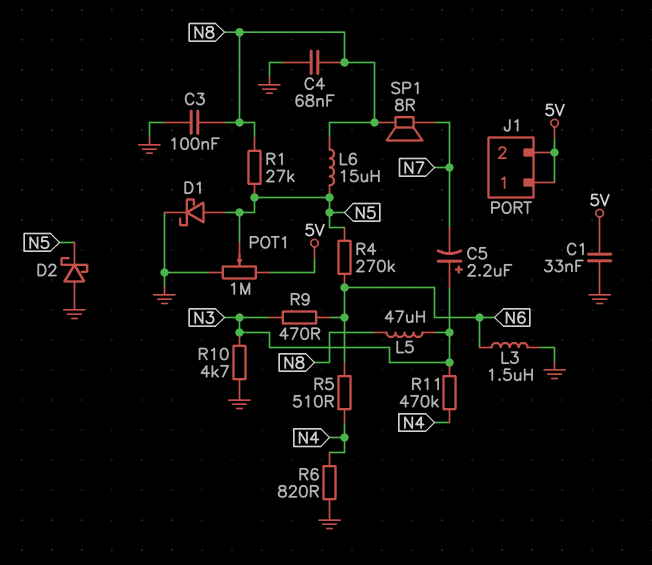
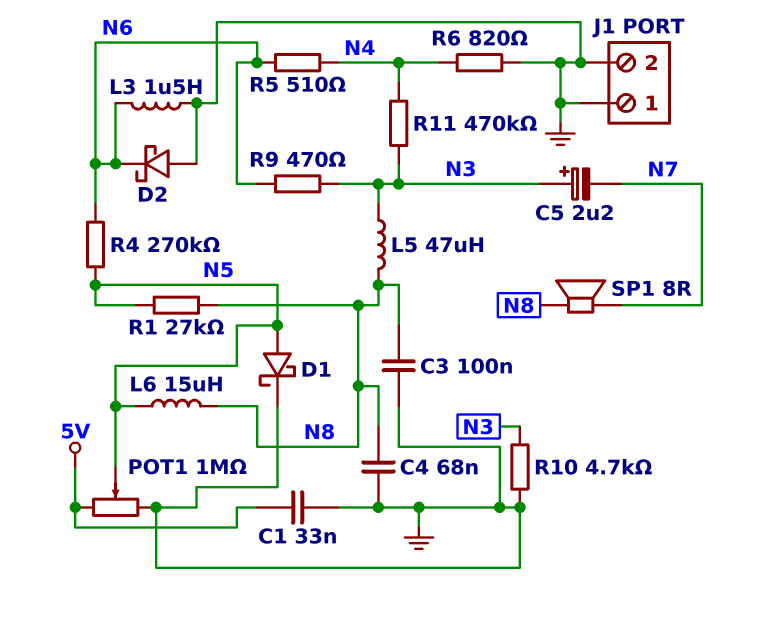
D2: schottky (A GND, K N5) -> schottky (A GND, K N6)
J1 pin 1: 5V -> GND
J1 pin 2: 5V -> GND

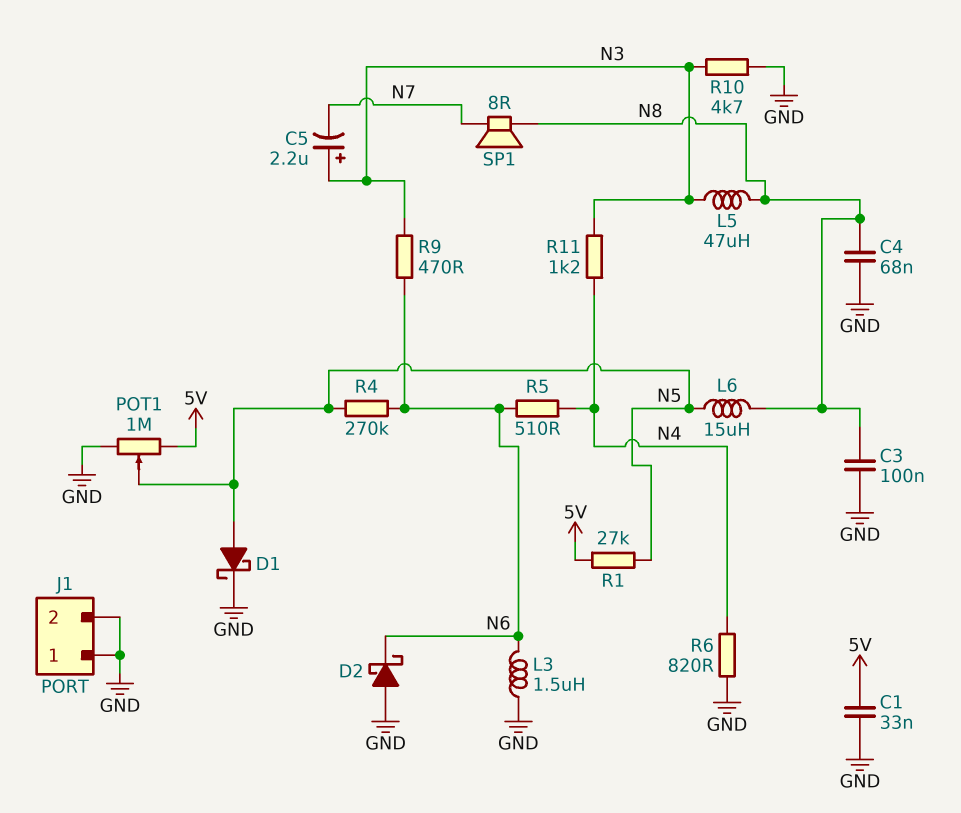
R1: 27k (N5, N8) -> 27k (5V, N5)
R11: 470k (N3, N4) -> 1.2k (N3, N4)

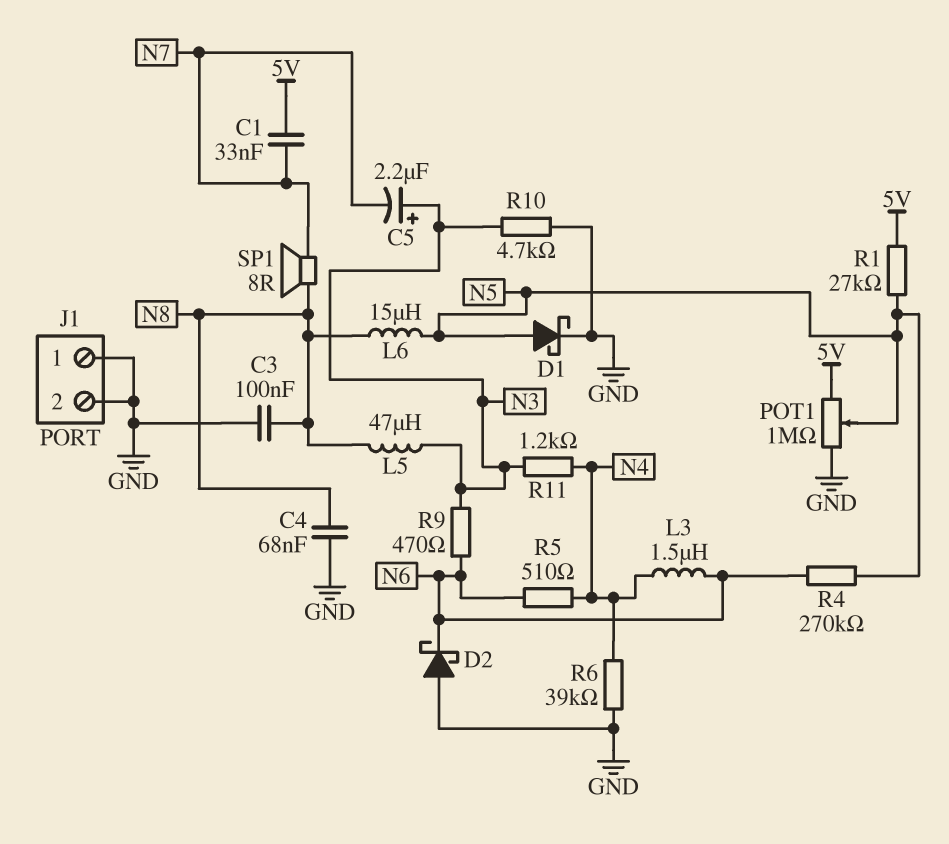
C1: 33nF (5V, GND) -> 33nF (5V, N7)
L3: 1.5uH (GND, N6) -> 1.5uH (N4, N6)
R6: 820 (GND, N4) -> 39k (GND, N4)

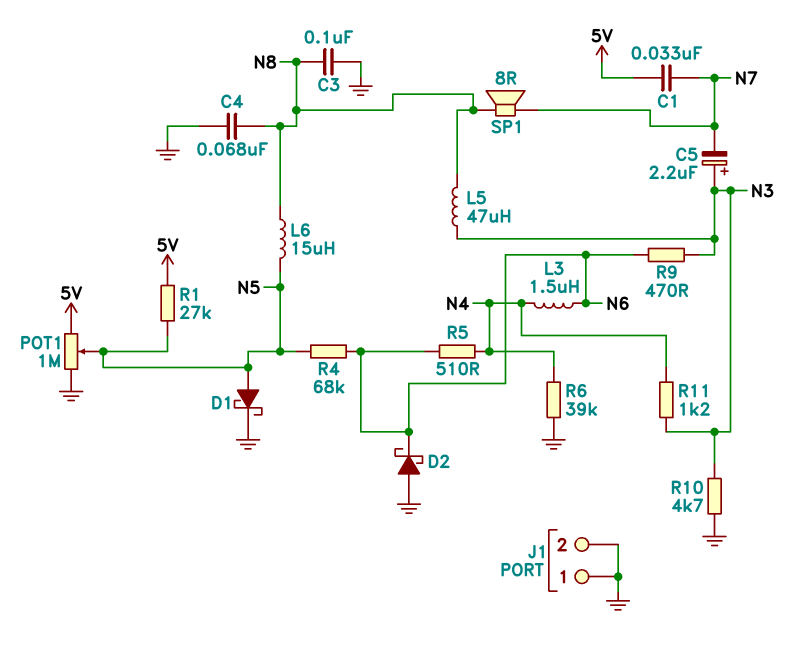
R4: 270k (N5, N6) -> 68k (N5, N6)

